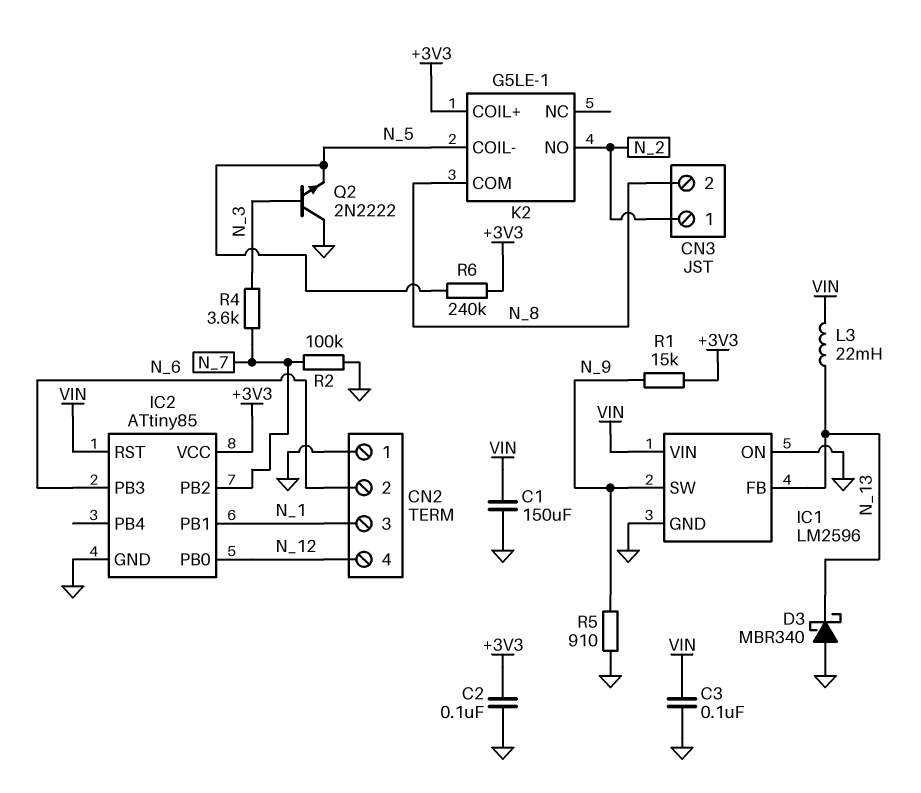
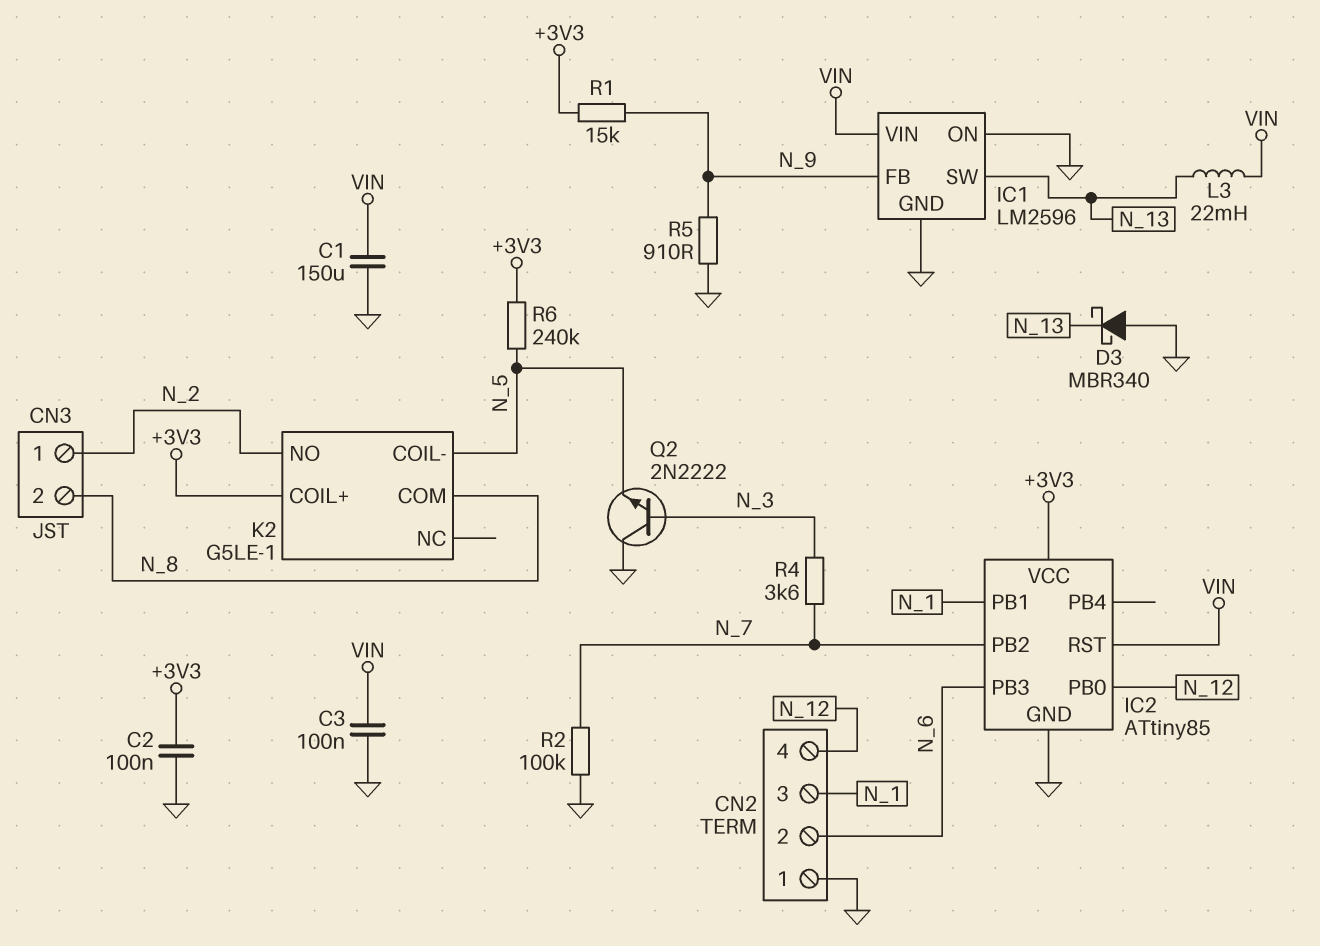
IC1 pin FB: N_13 -> N_9
IC1 pin SW: N_9 -> N_13

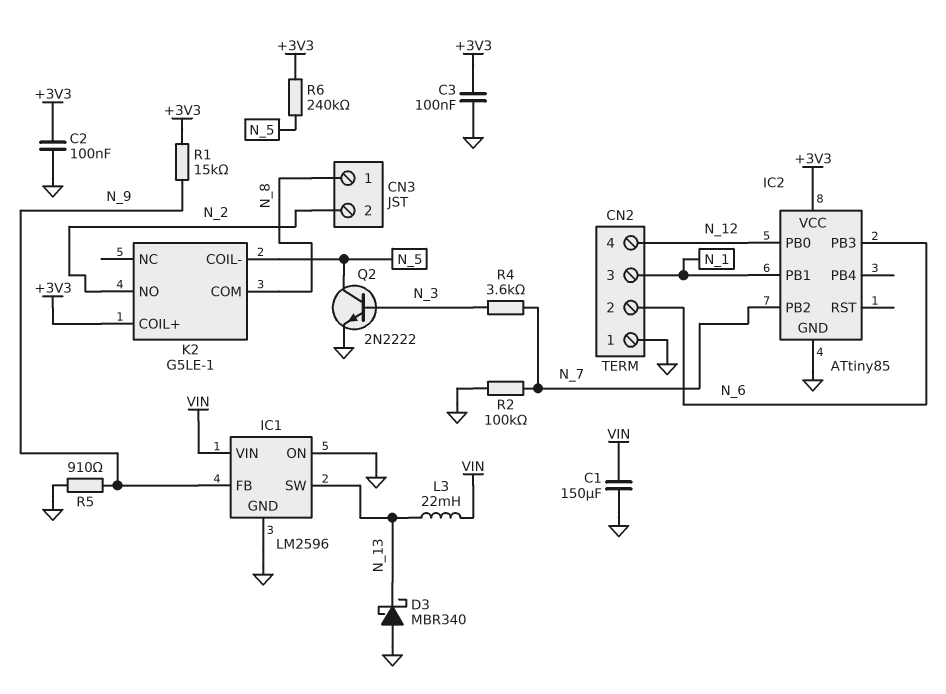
C3: 100nF (GND, VIN) -> 100nF (+3V3, GND)
CN3 pin 1: N_2 -> N_8
CN3 pin 2: N_8 -> N_2
IC2 pin RST: VIN -> none
Q2: NPN 2N2222 (B N_3, C GND, E N_5) -> NPN 2N2222 (B N_3, C N_5, E GND)

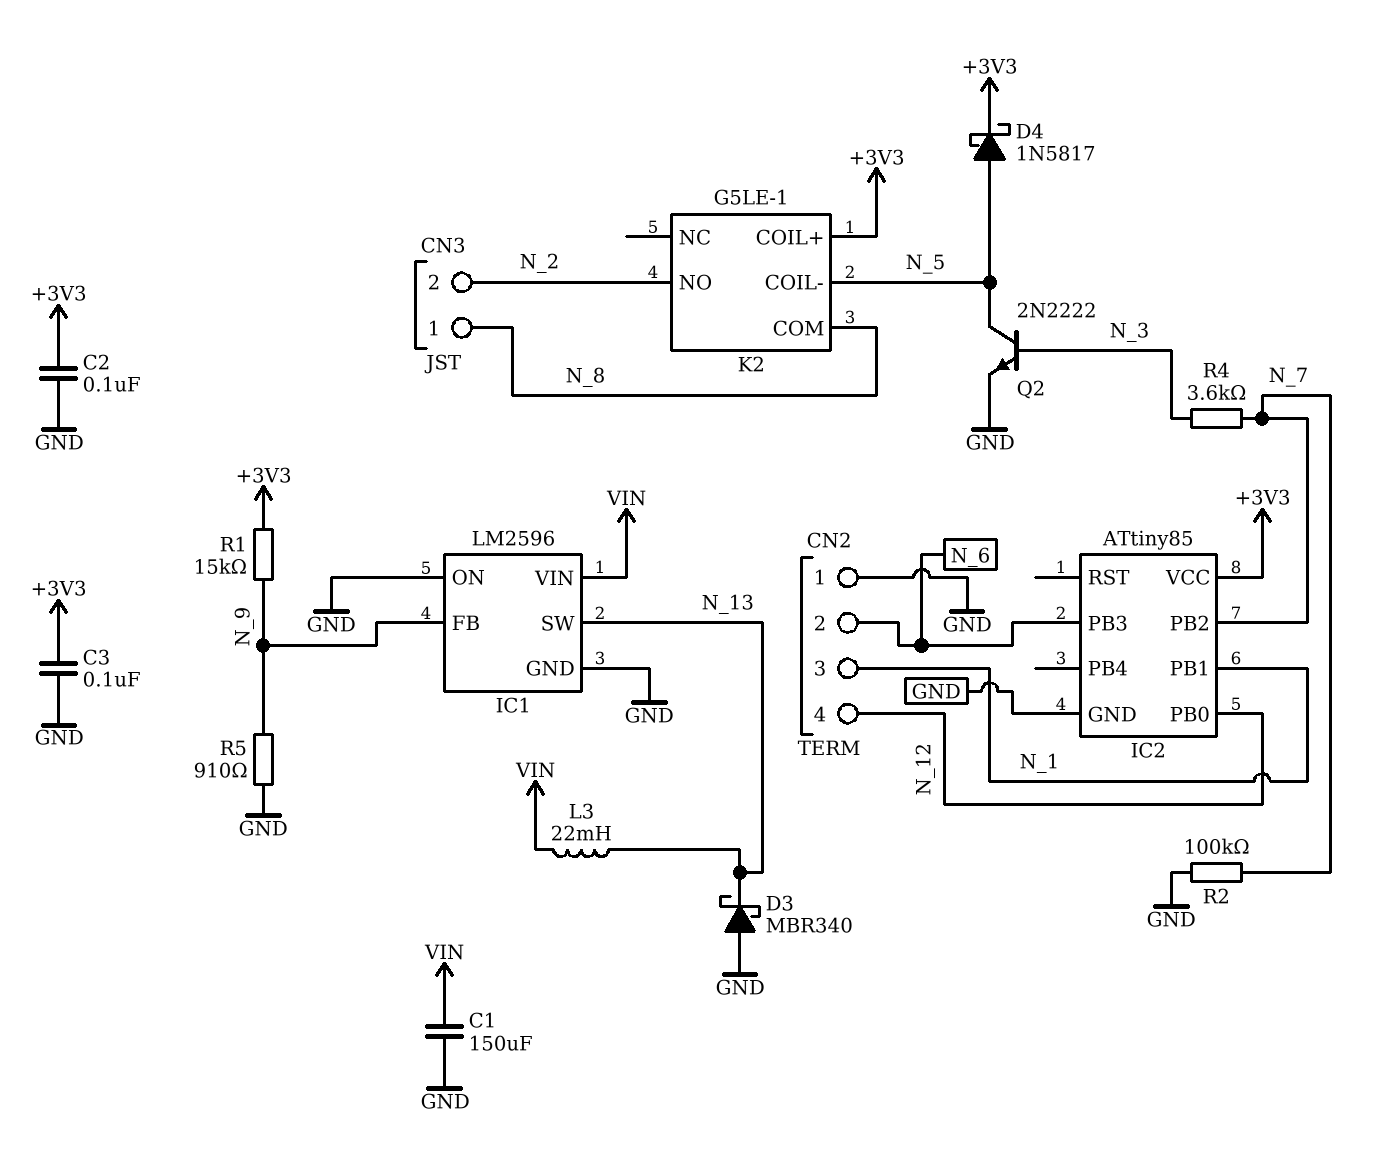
D4: none -> schottky 1N5817 (A N_5, K +3V3)
R6: 240k (+3V3, N_5) -> none

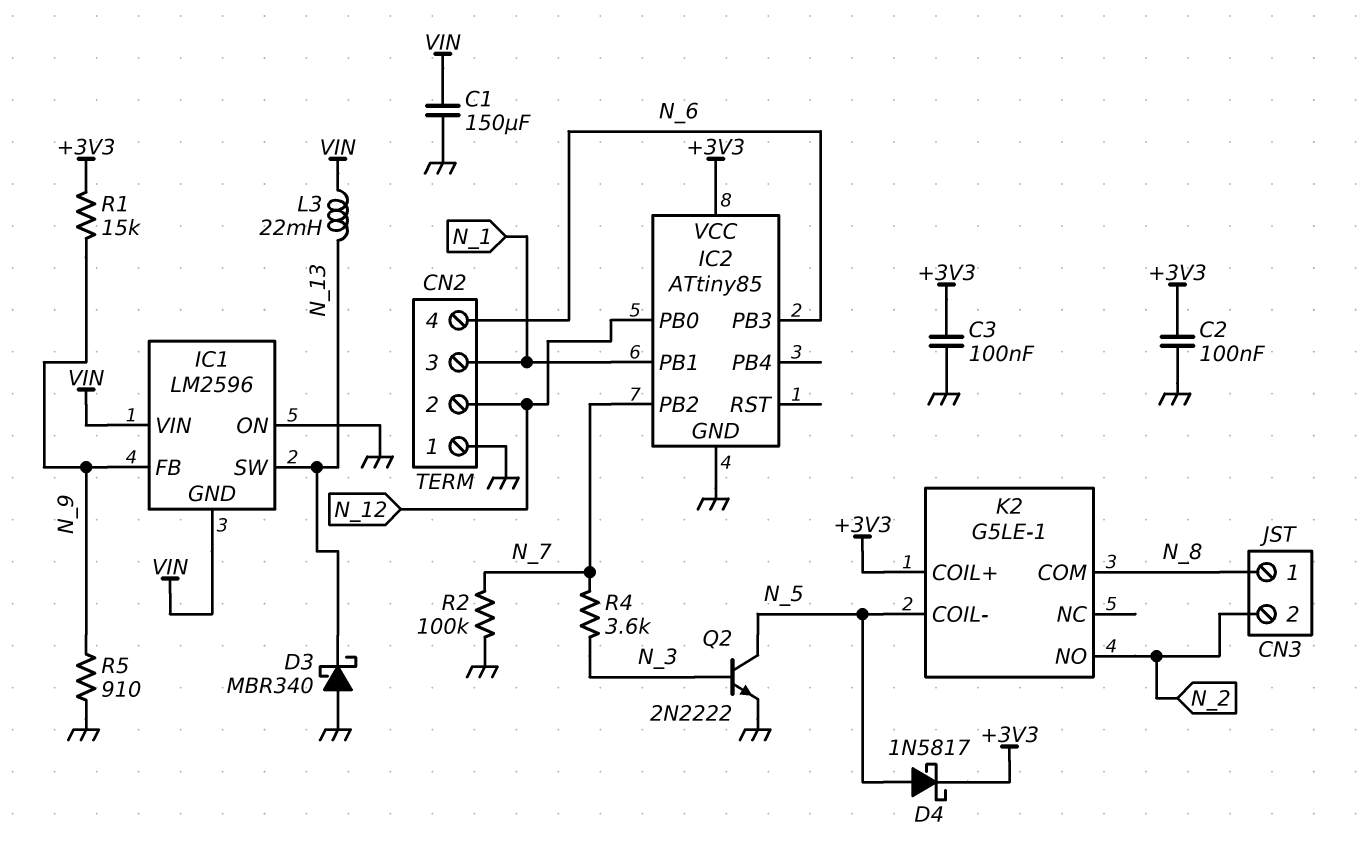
CN2 pin 2: N_6 -> N_12
CN2 pin 4: N_12 -> N_6
IC1 pin GND: GND -> VIN

